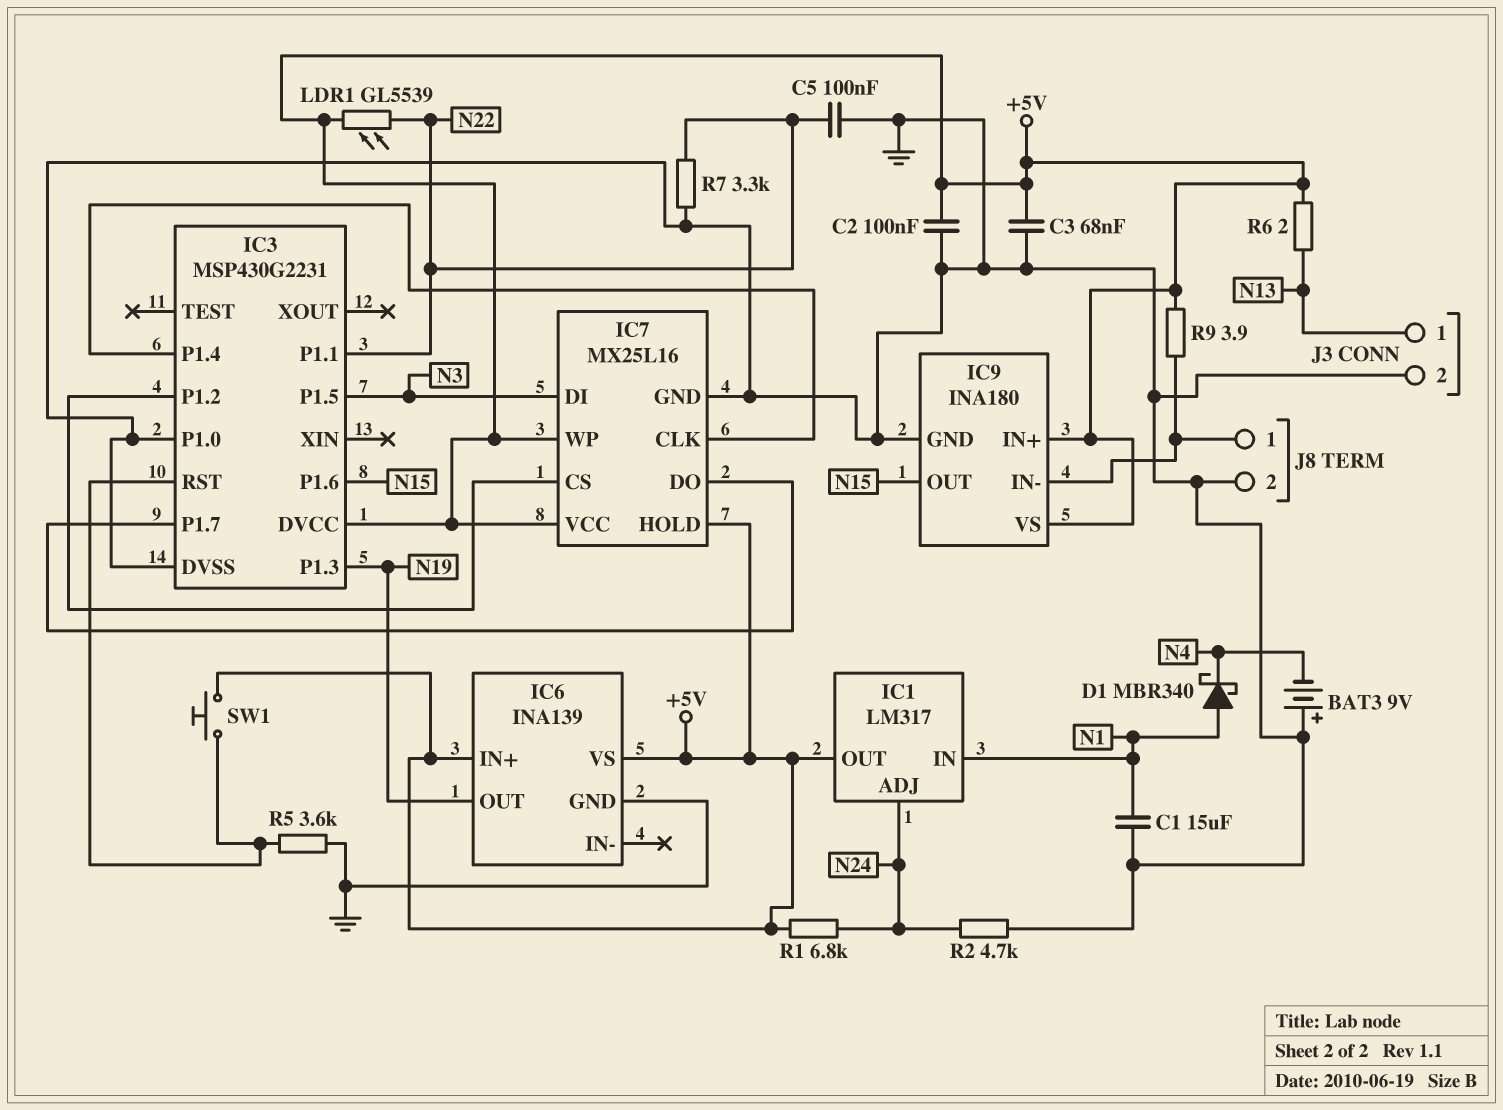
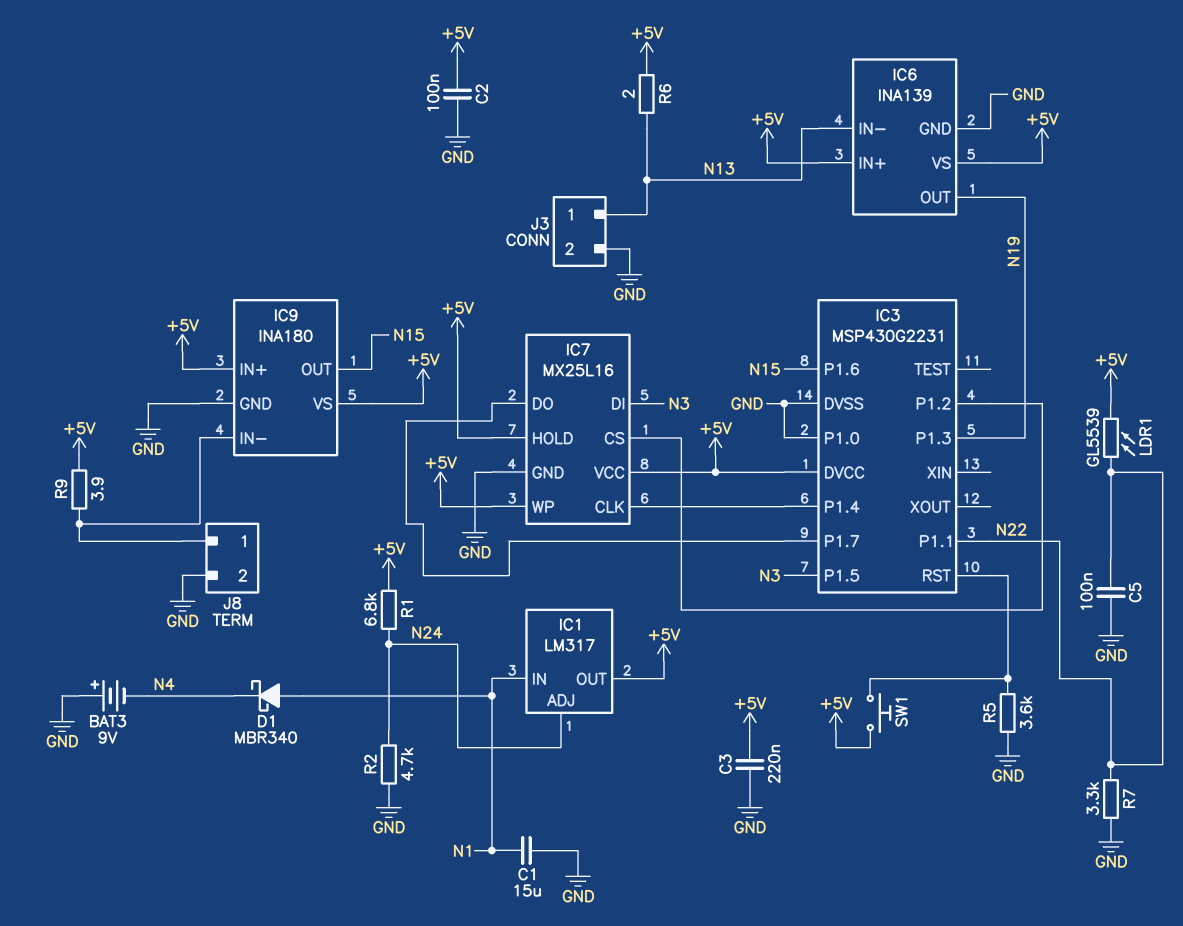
C3: 68nF (+5V, GND) -> 220nF (+5V, GND)
IC6 pin IN-: none -> N13

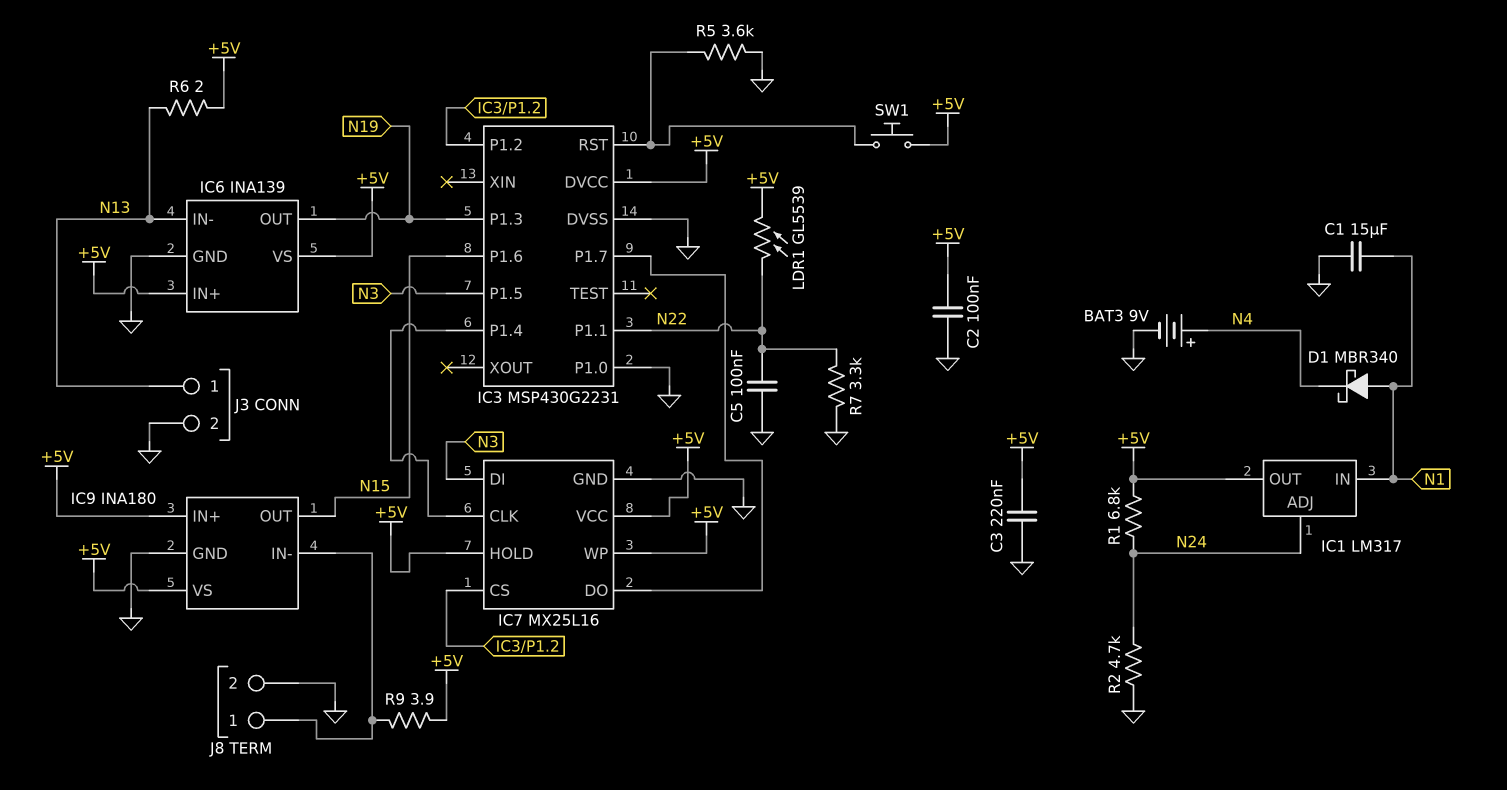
BAT3: 9V (plus GND, minus N4) -> 9V (plus N4, minus GND)

